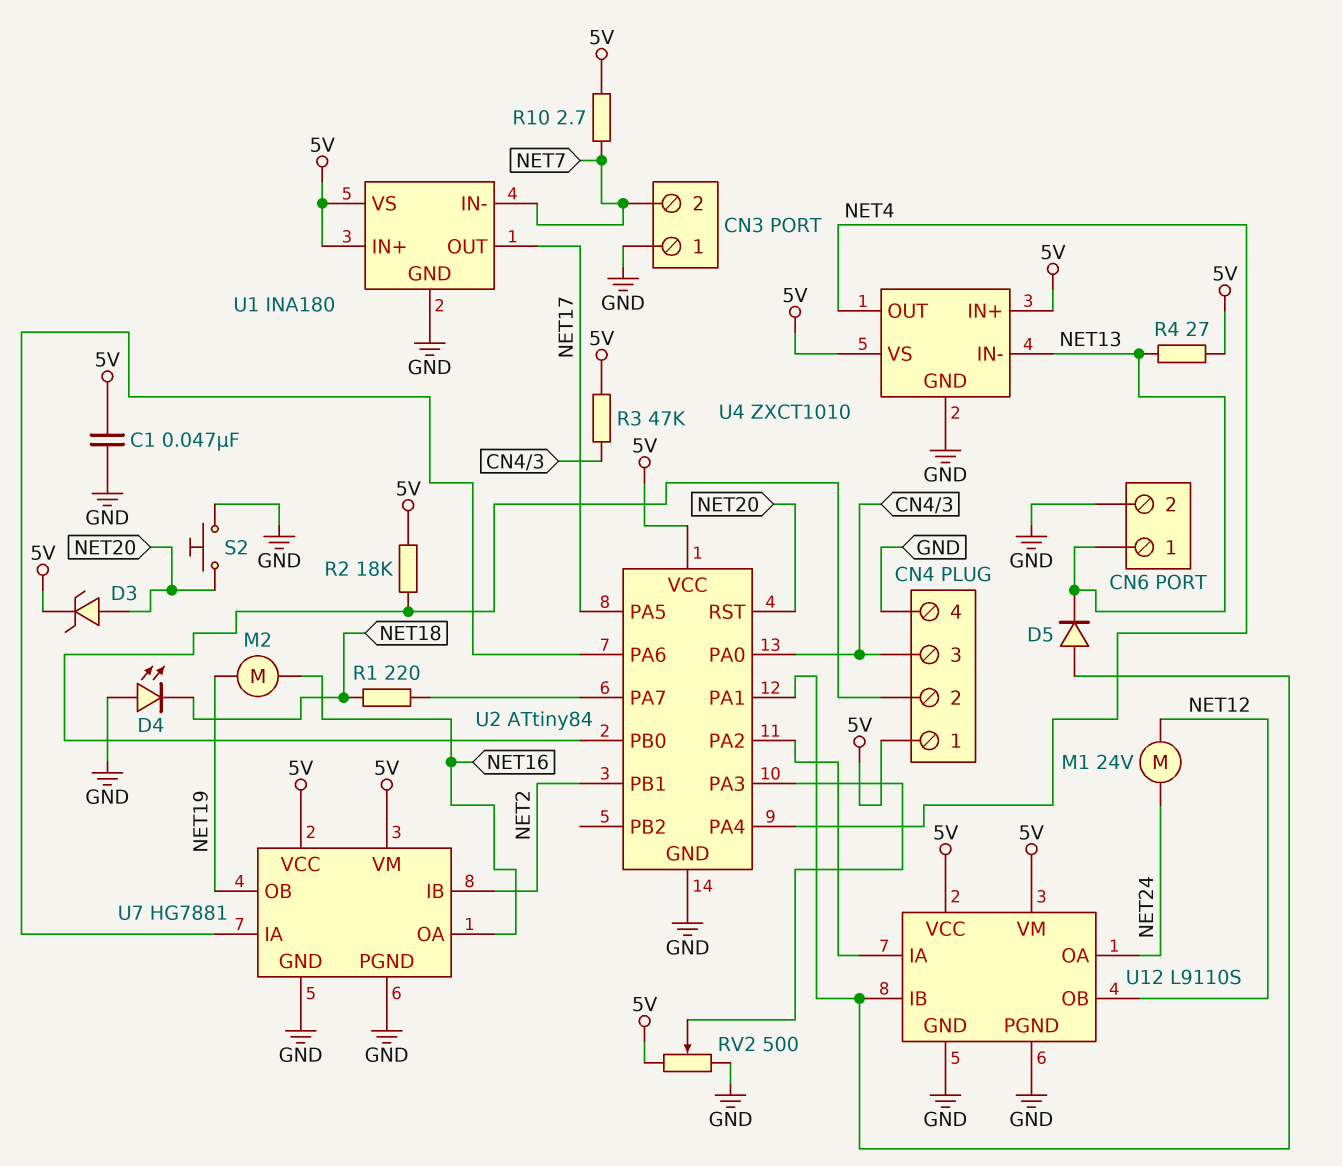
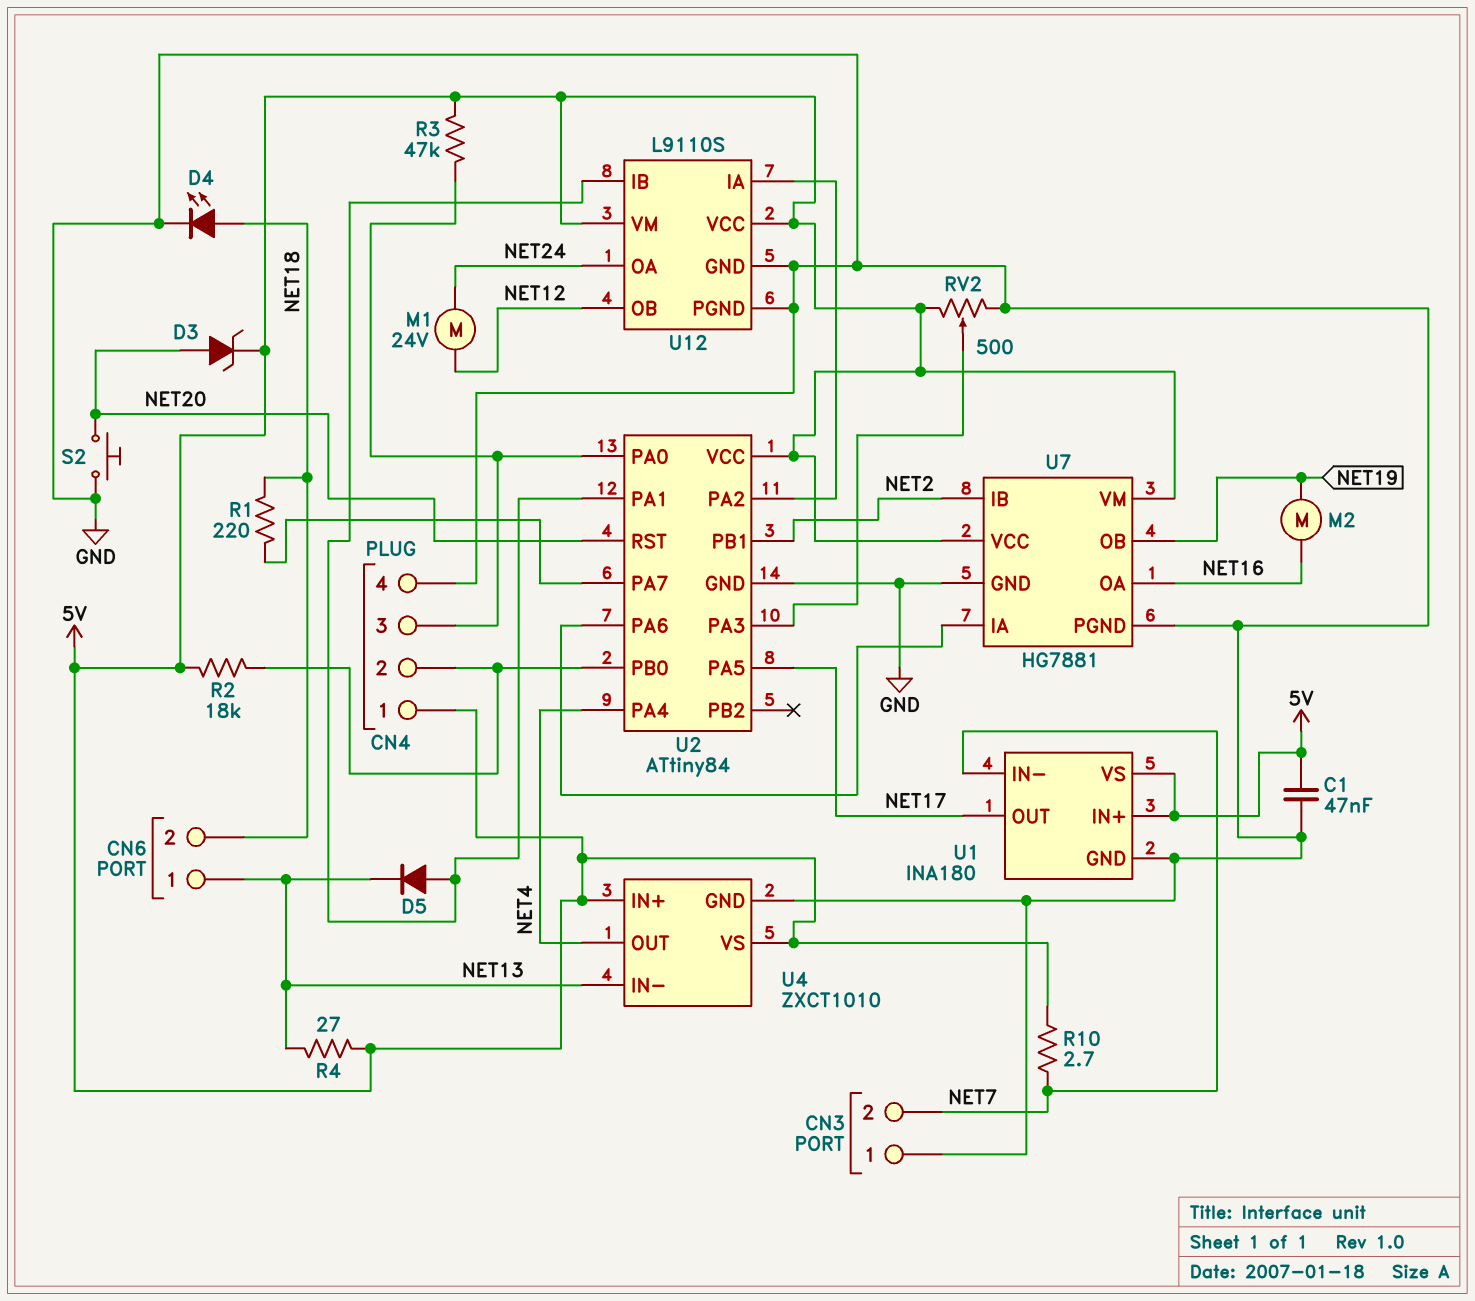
CN6 pin 2: GND -> NET18
D4: LED (A GND, K NET18) -> LED (A NET18, K GND)

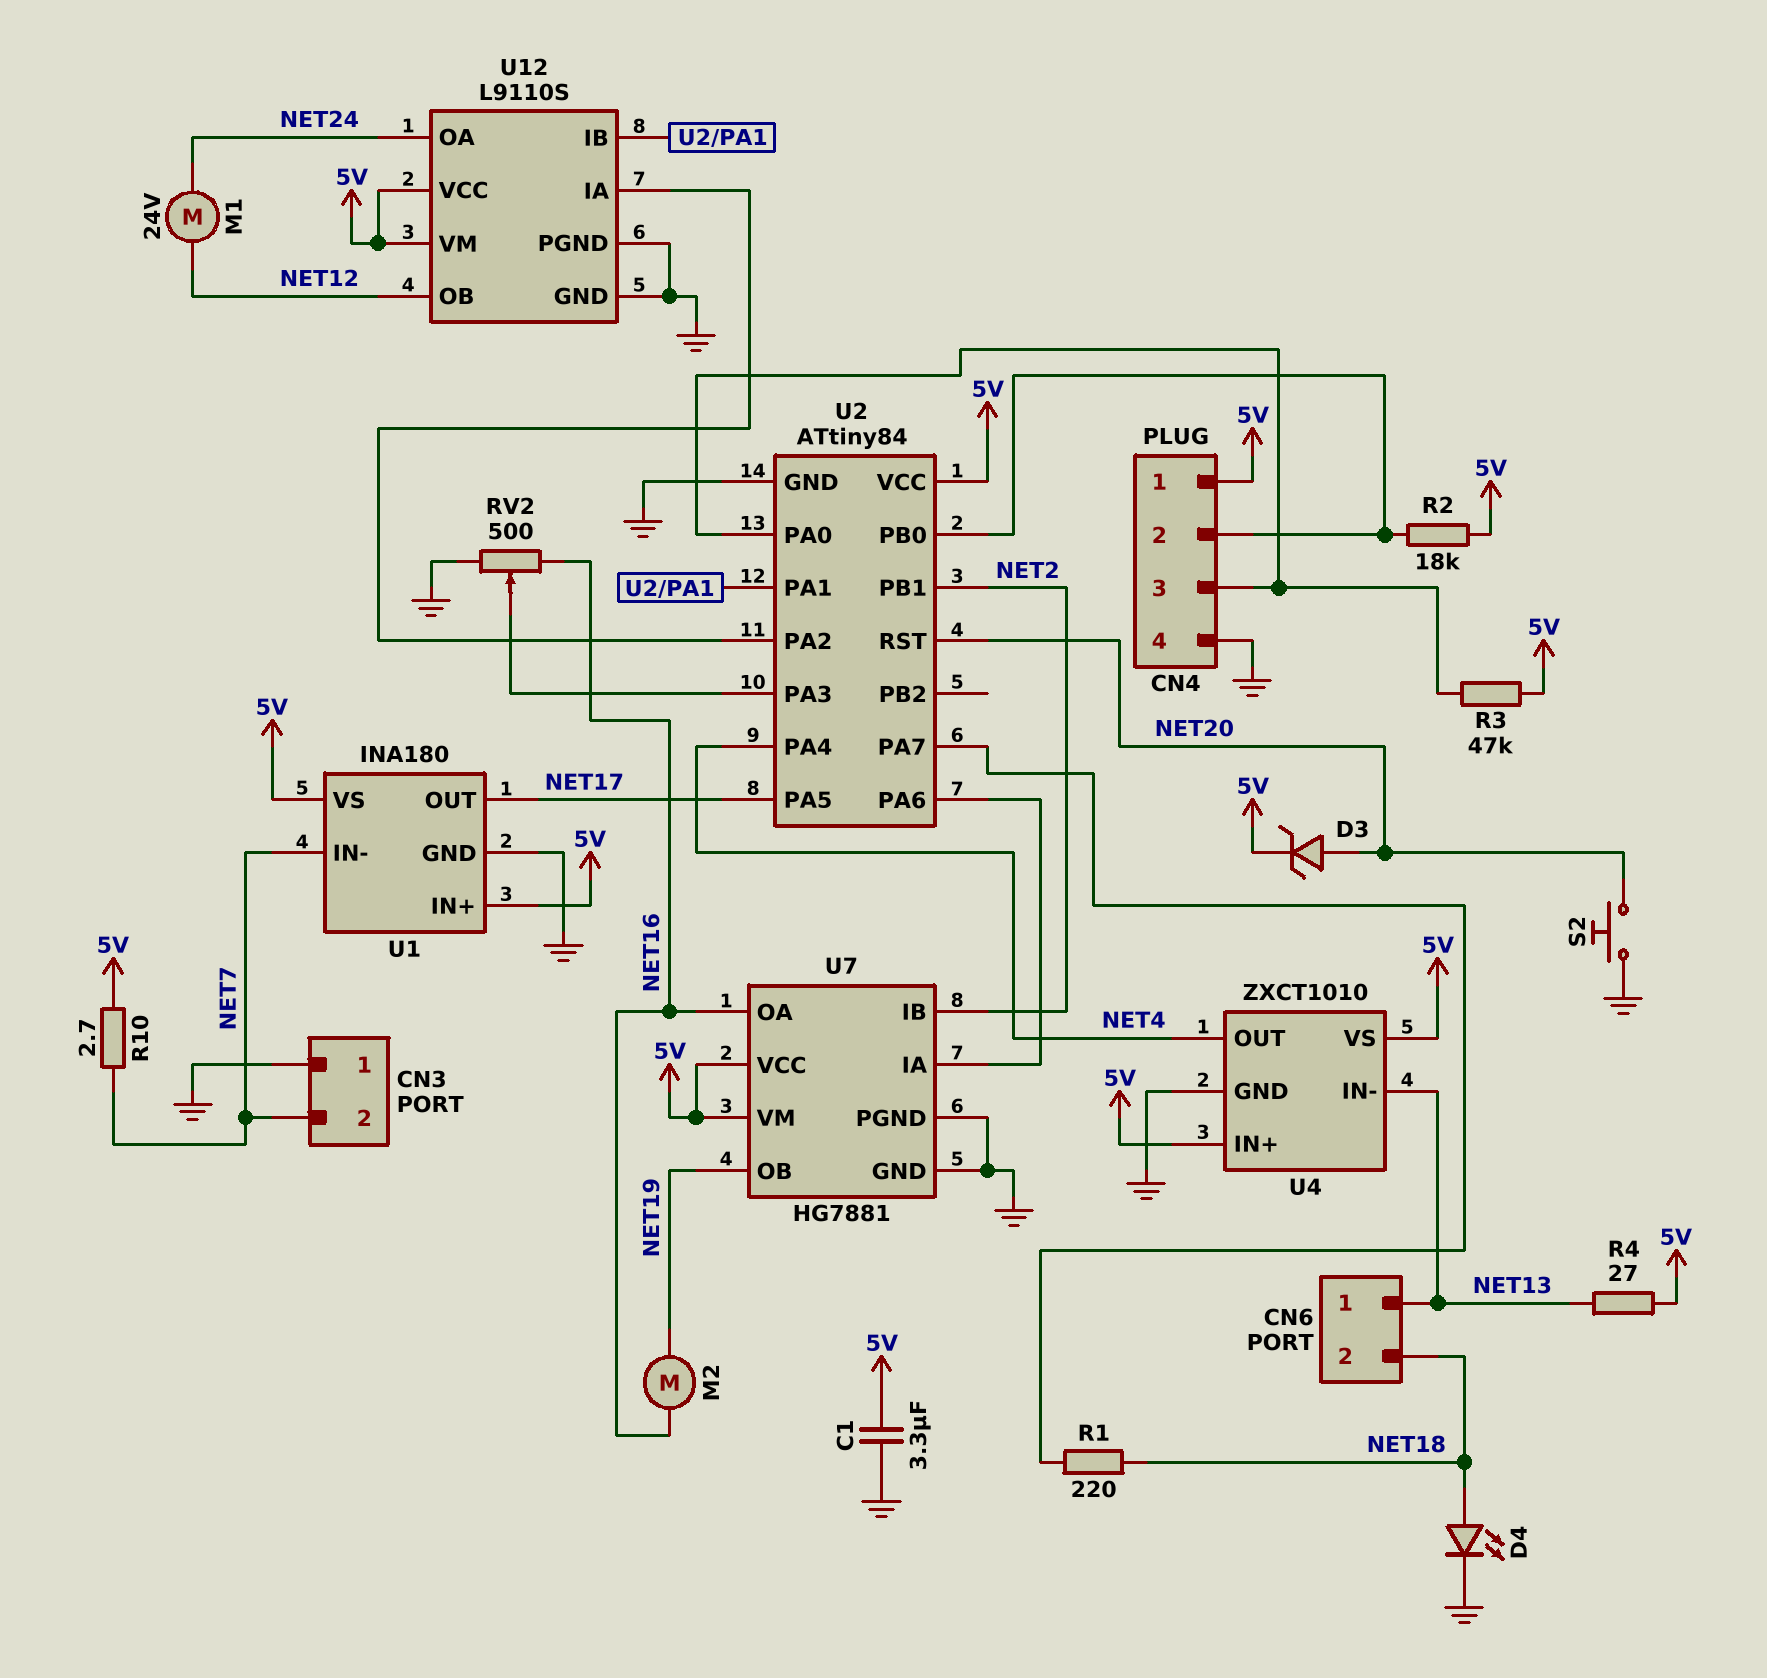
C1: 47nF (5V, GND) -> 3.3uF (5V, GND)
D5: diode (A U2/PA1, K NET13) -> none
RV2: 500 (5V, GND, wiper U2/PA3) -> 500 (GND, NET16, wiper U2/PA3)

